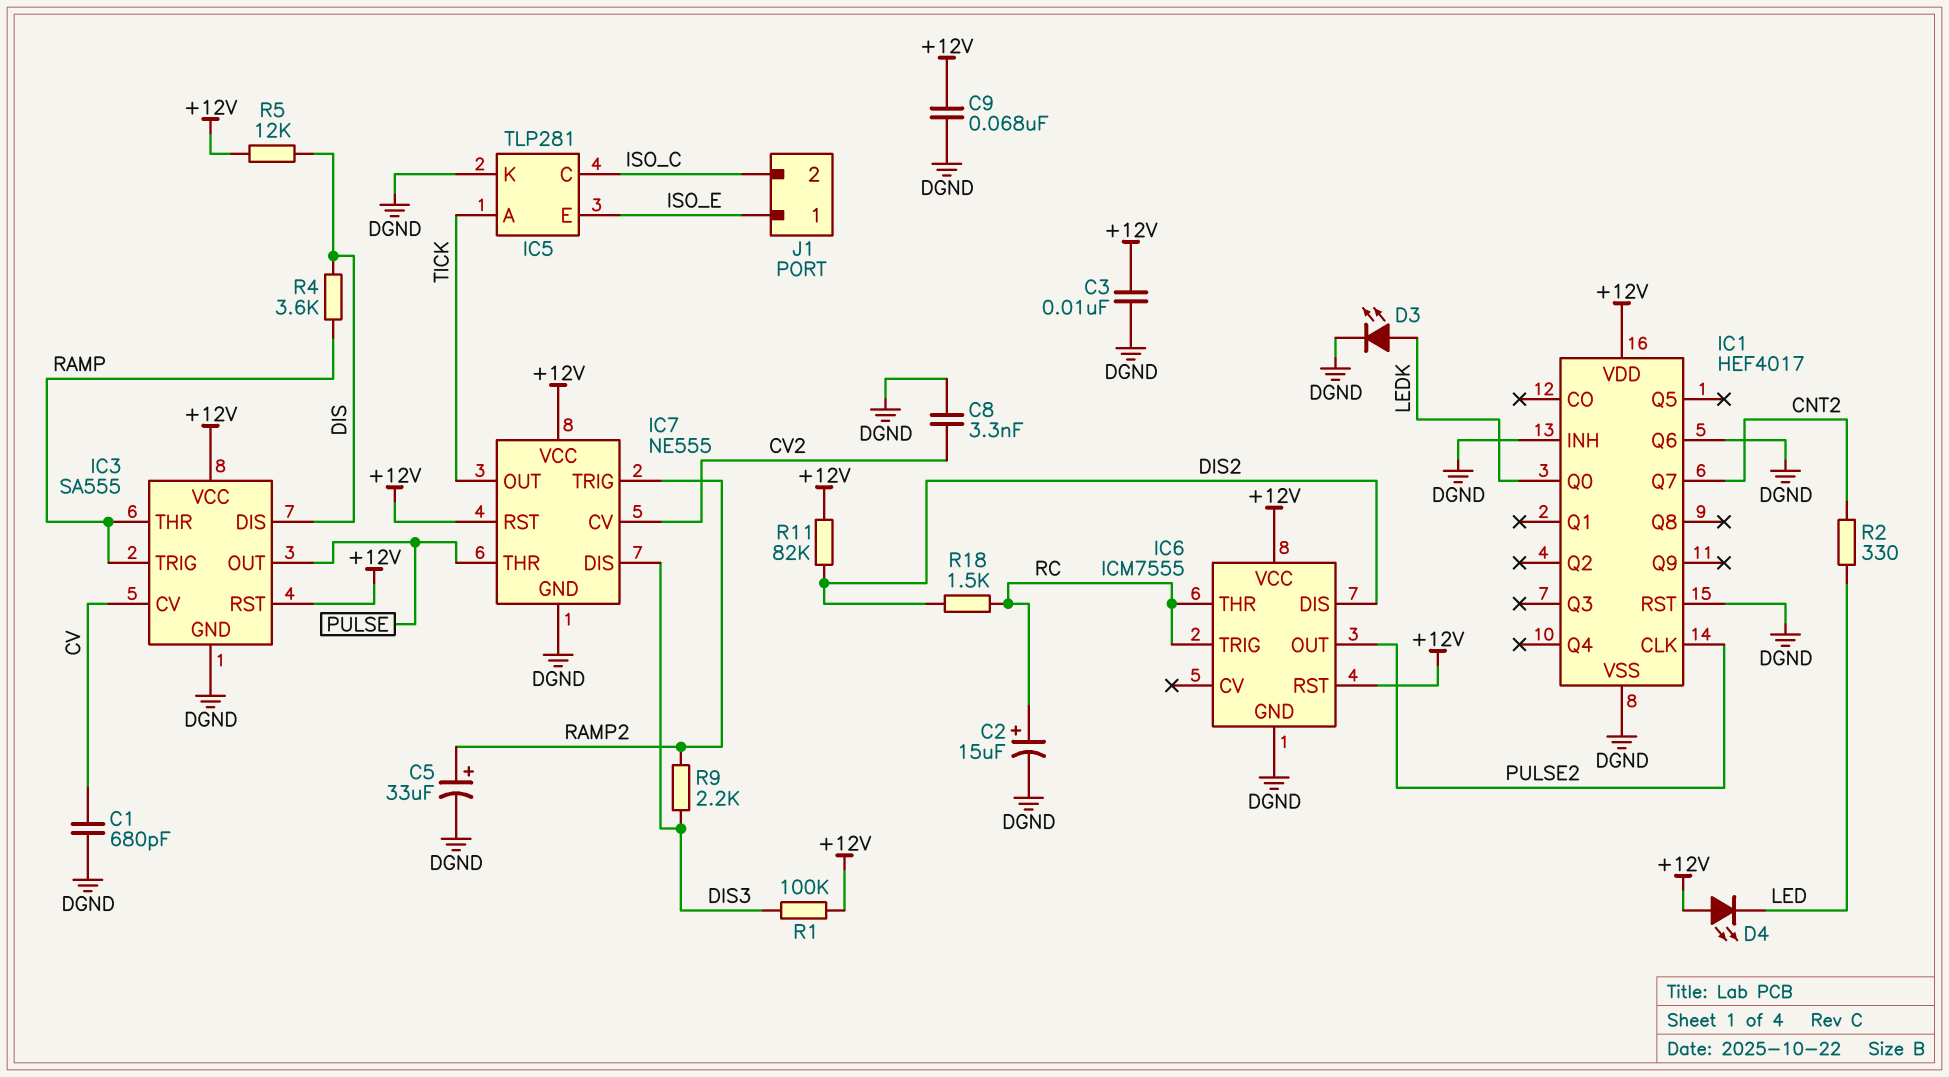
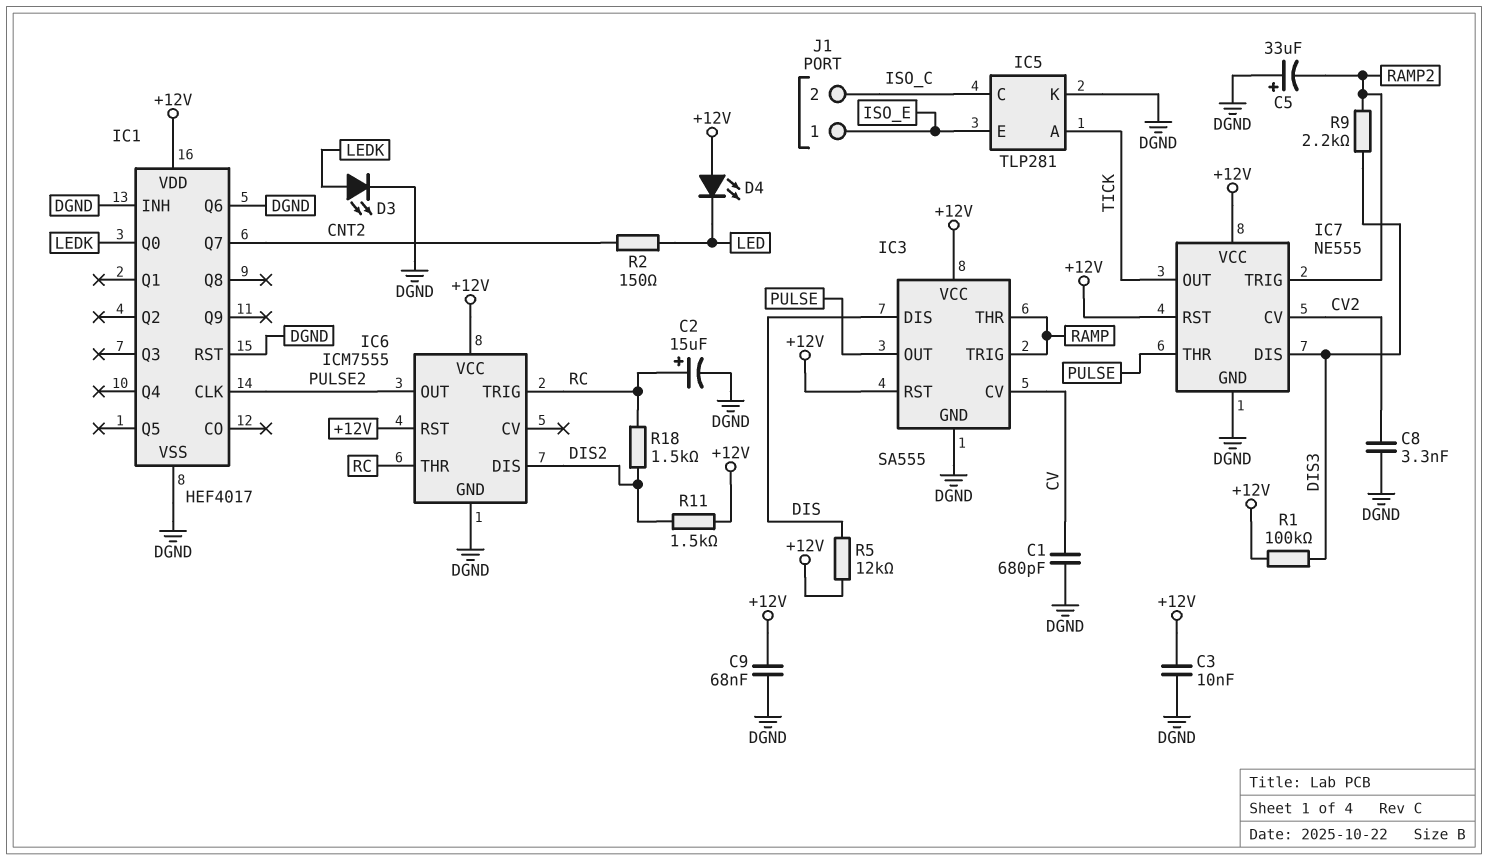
C5: 33uF (plus RAMP2, minus DGND) -> 33uF (plus DGND, minus RAMP2)
R2: 330 (CNT2, LED) -> 150 (CNT2, LED)
R4: 3.6k (DIS, RAMP) -> none
R11: 82k (+12V, DIS2) -> 1.5k (+12V, DIS2)

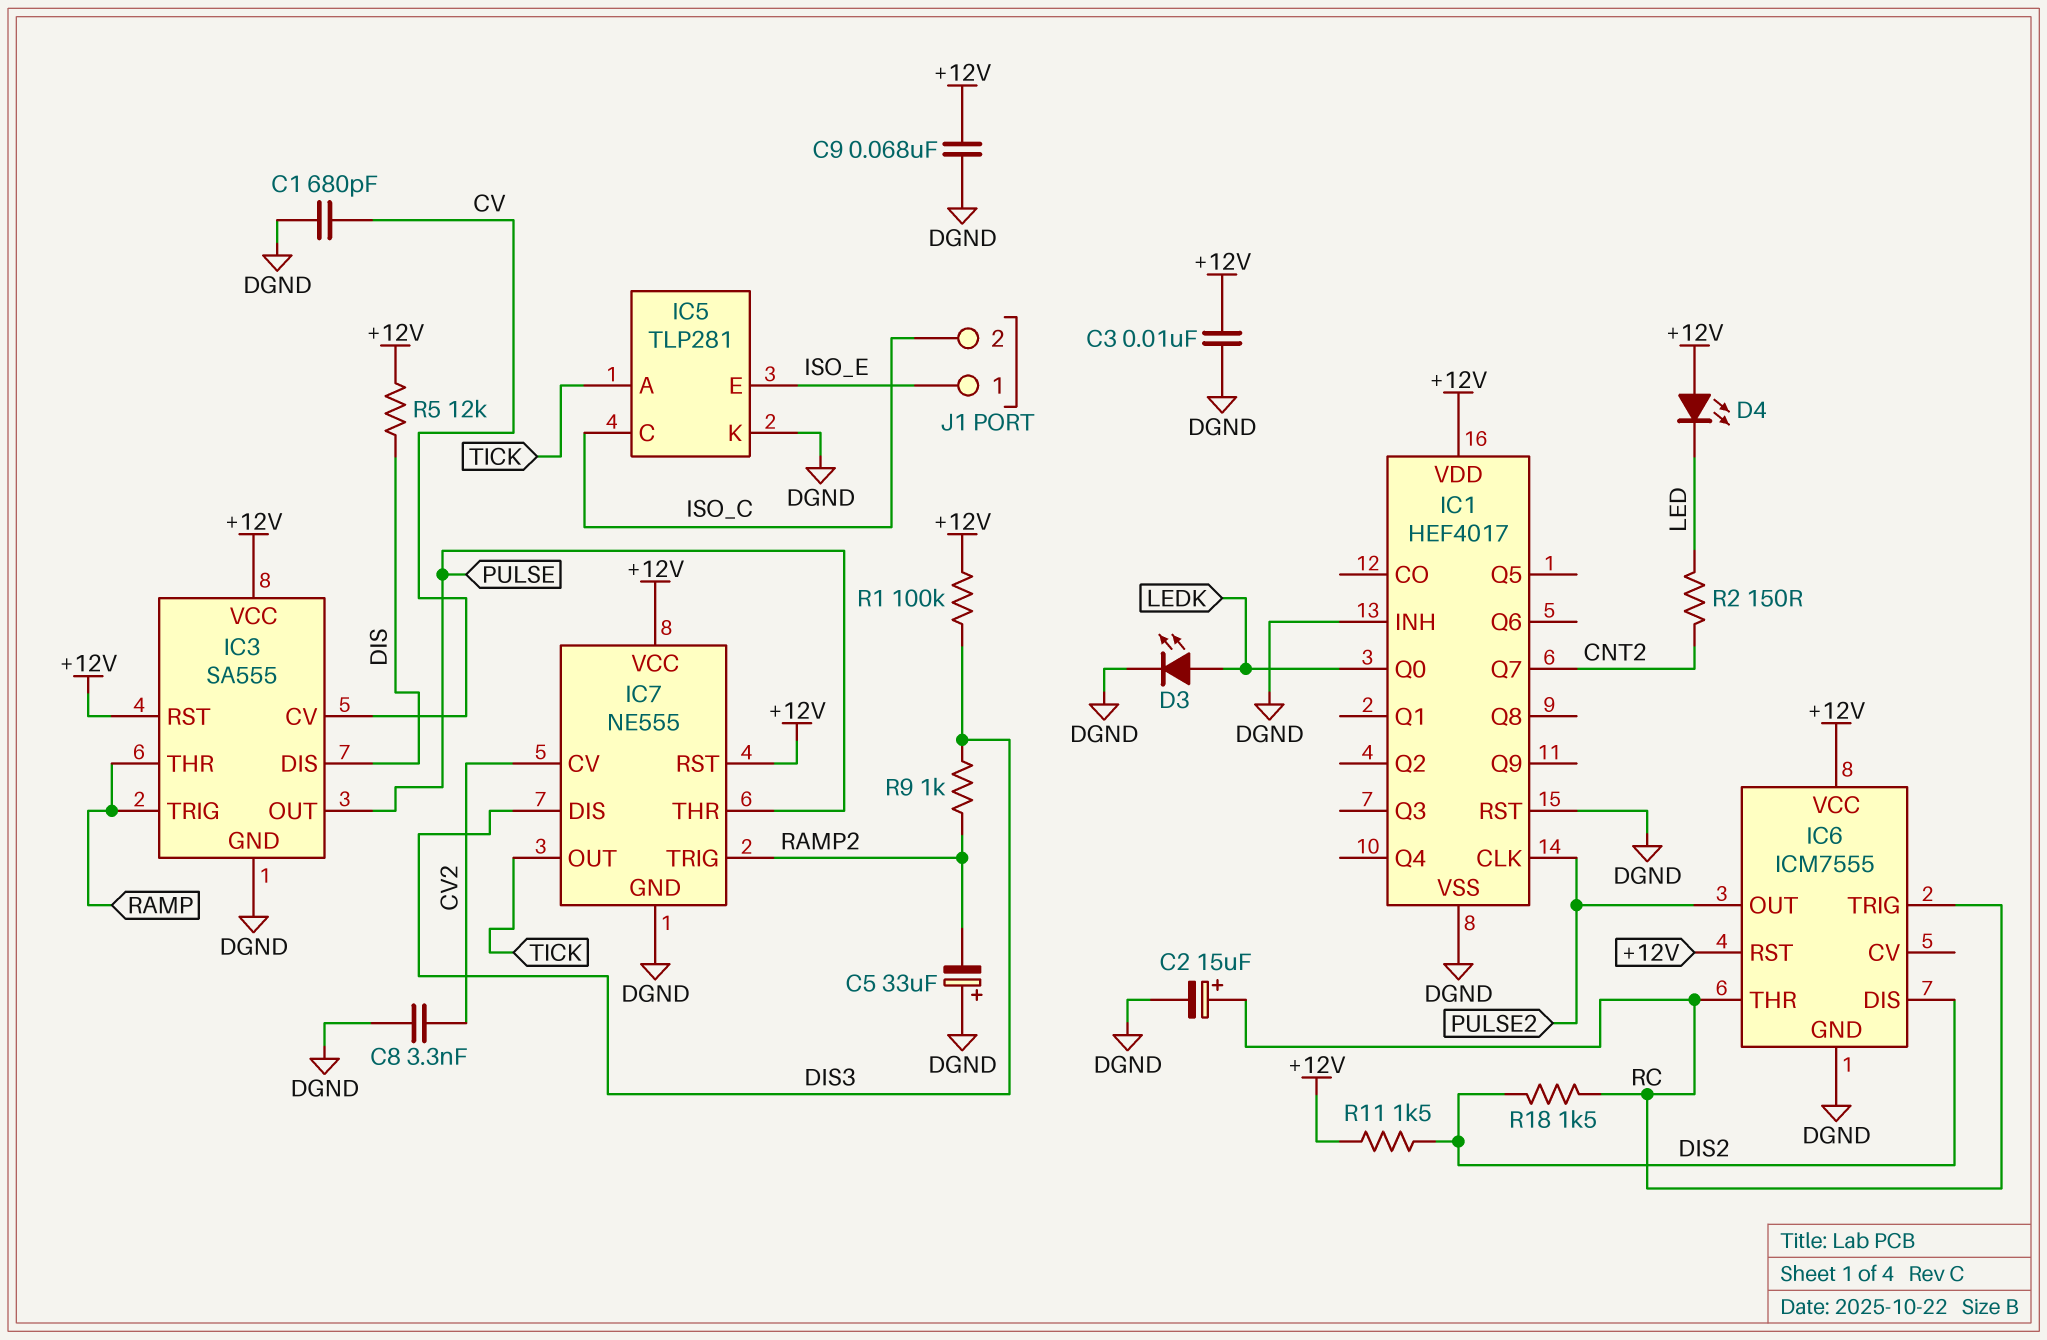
IC1 pin Q6: DGND -> none
R9: 2.2k (DIS3, RAMP2) -> 1k (DIS3, RAMP2)

